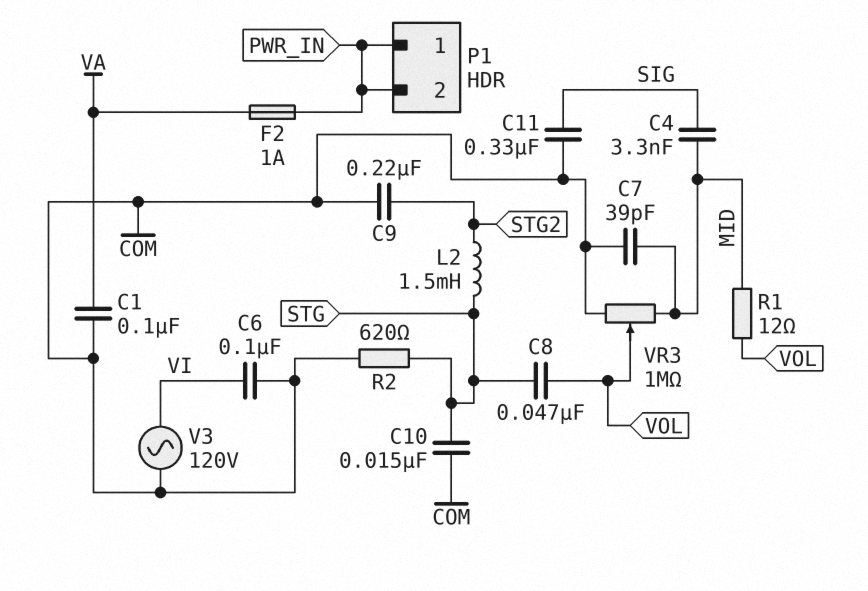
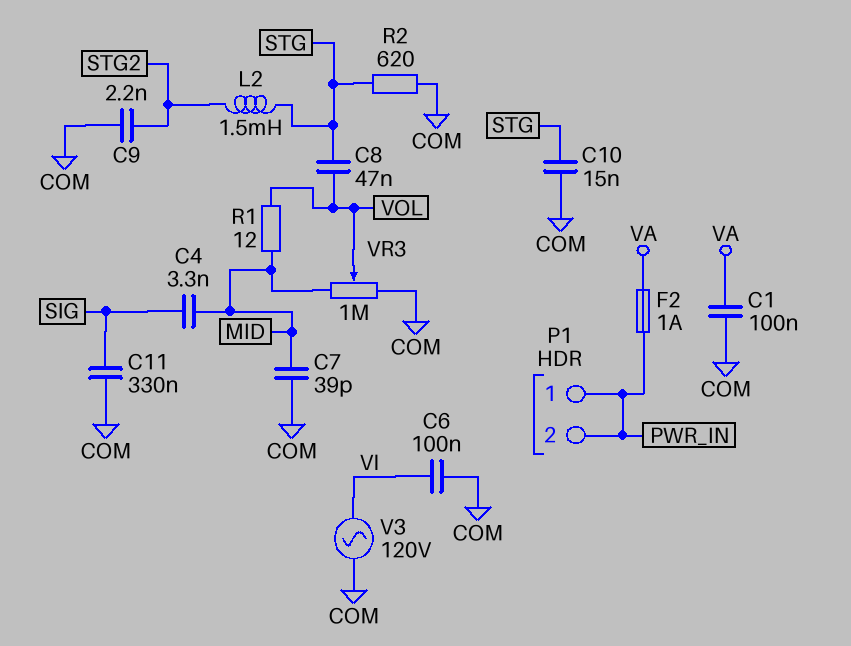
C9: 220nF (COM, STG2) -> 2.2nF (COM, STG2)

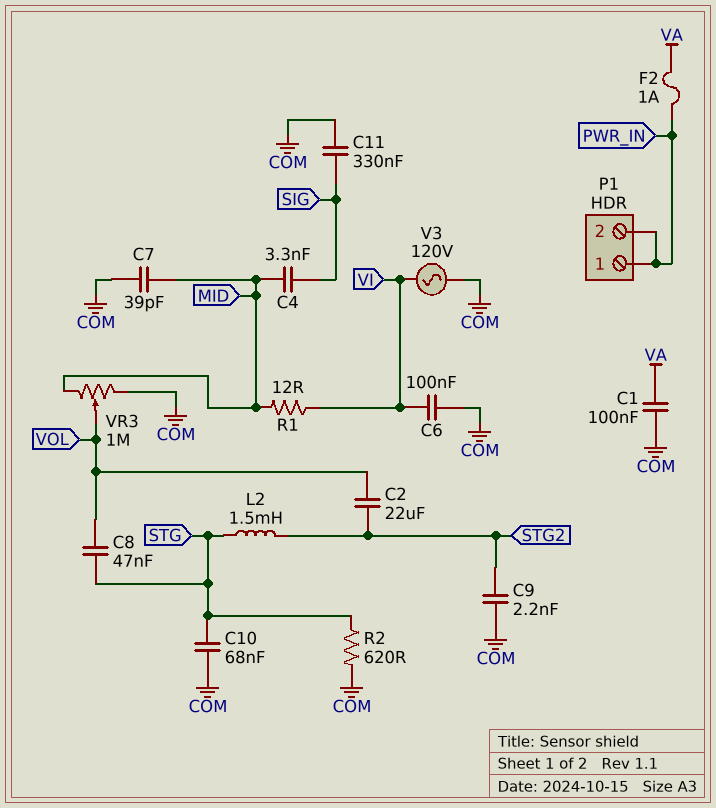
C2: none -> 22uF (STG2, VOL)
C10: 15nF (COM, STG) -> 68nF (COM, STG)
R1: 12 (MID, VOL) -> 12 (MID, VI)

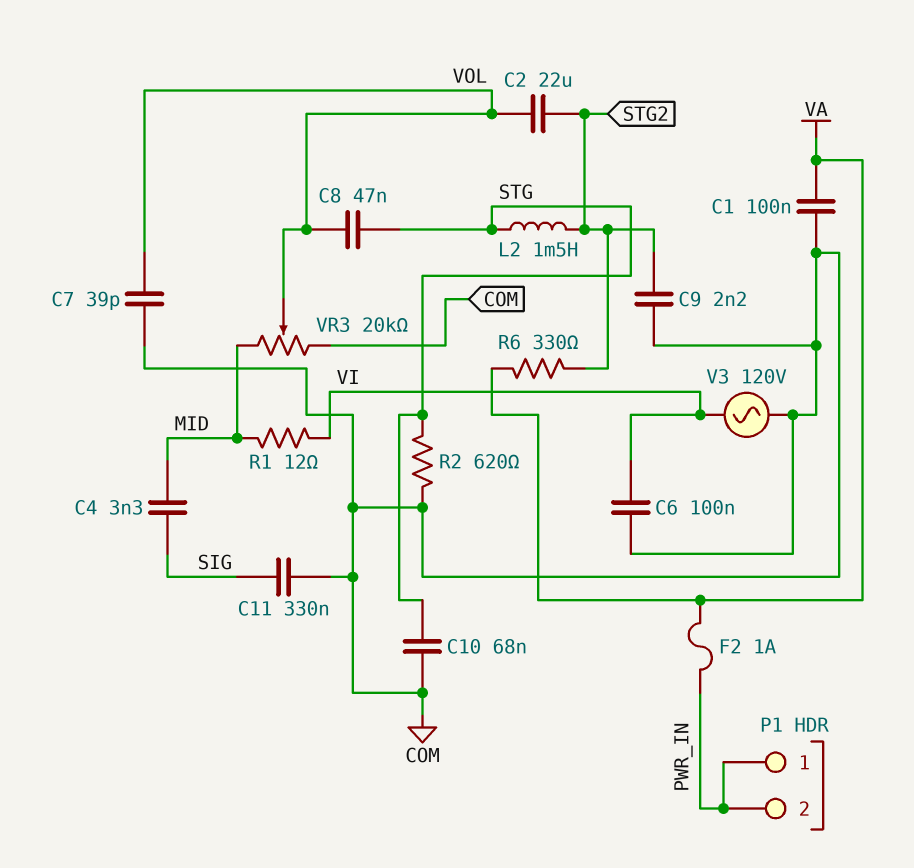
C7: 39pF (COM, MID) -> 39pF (COM, VOL)
R6: none -> 330 (STG2, VA)
VR3: 1M (COM, MID, wiper VOL) -> 20k (COM, MID, wiper VOL)

